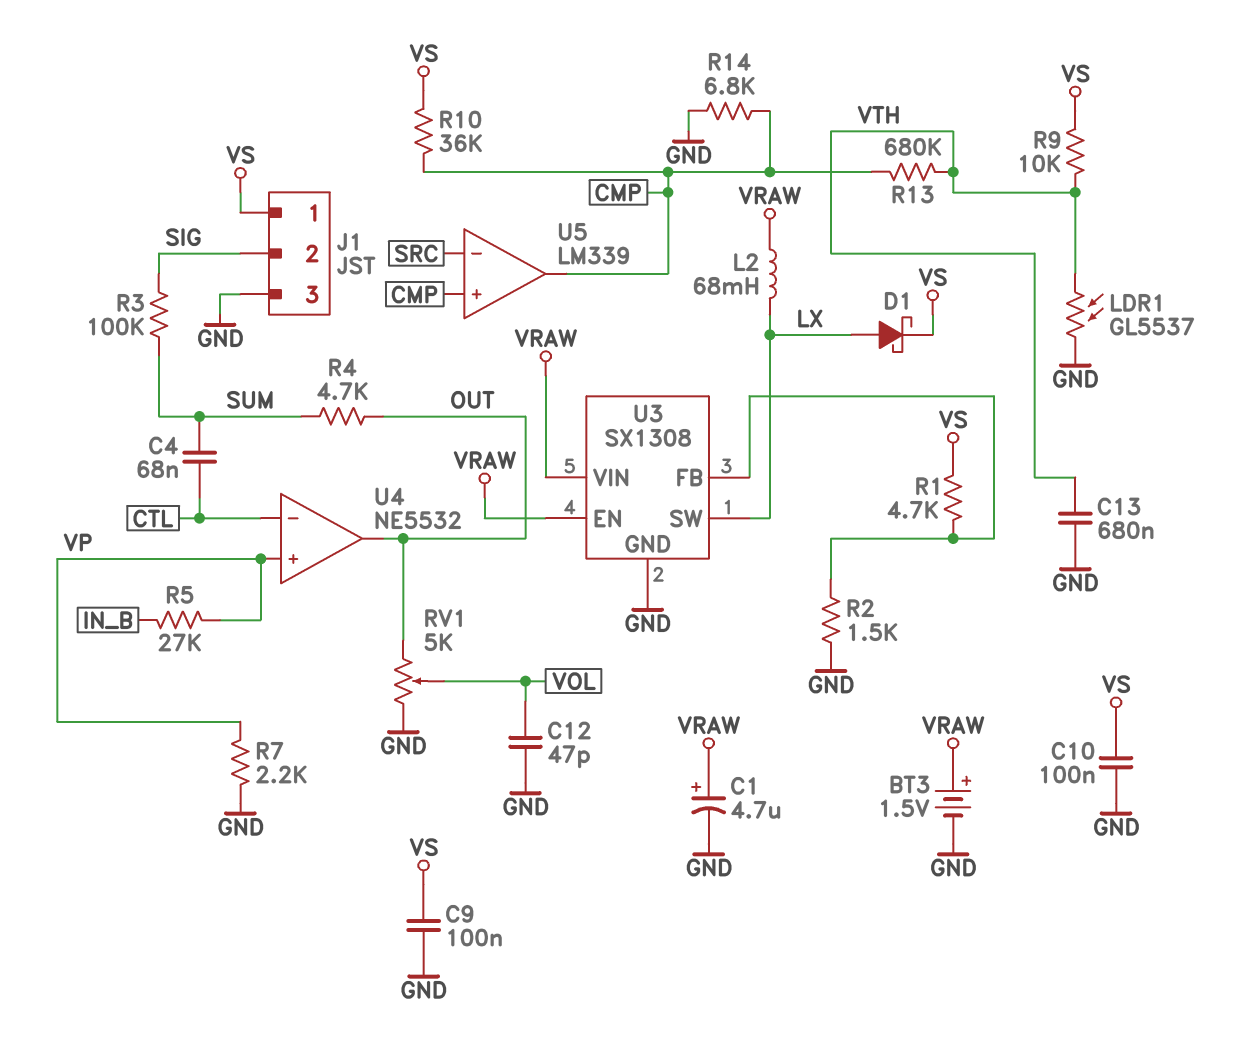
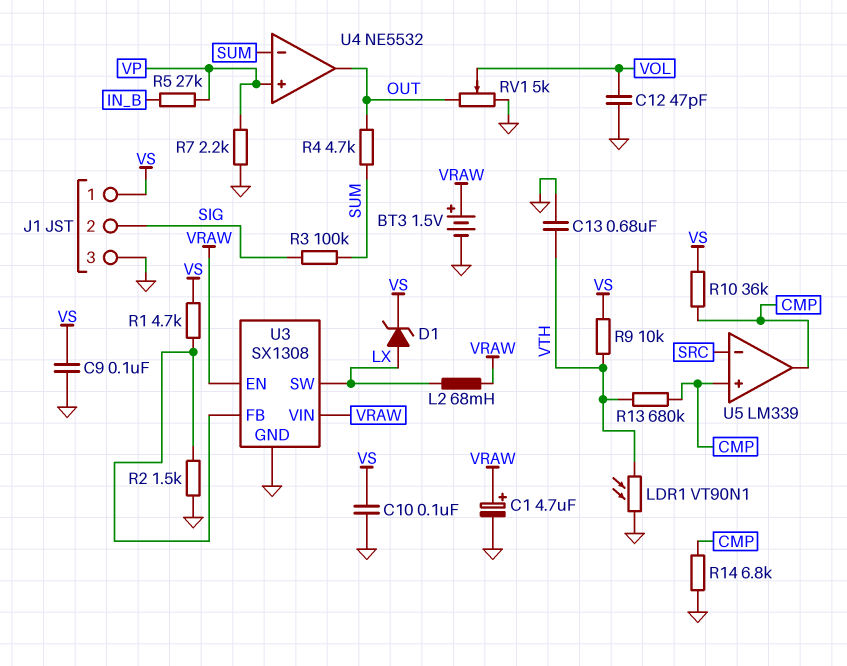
C4: 68nF (CTL, SUM) -> none
D1: schottky (A LX, K VS) -> zener (A LX, K VS)
LDR1: GL5537 (GND, VTH) -> VT90N1 (GND, VTH)
U4 pin in-: CTL -> SUM

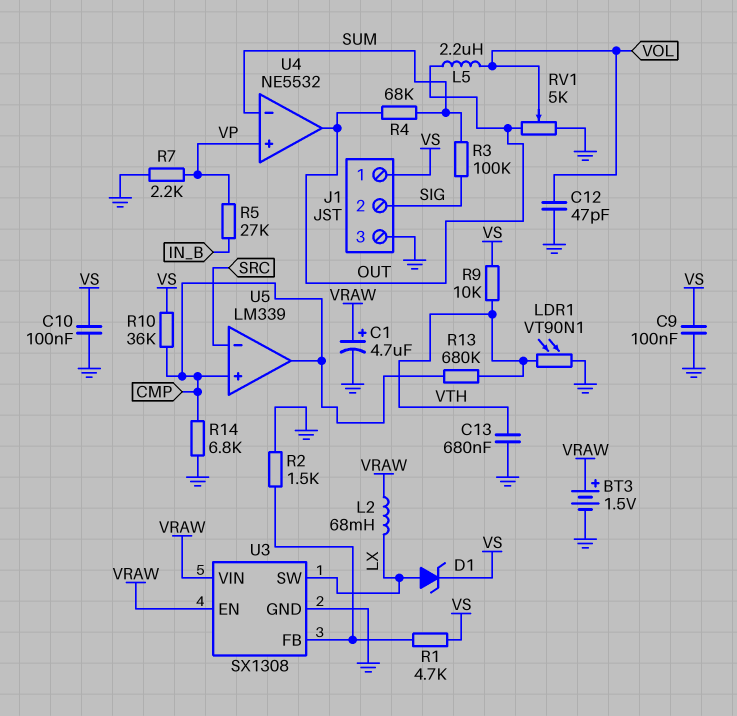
L5: none -> 2.2uH (OUT, VOL)
R4: 4.7k (OUT, SUM) -> 68k (OUT, SUM)

